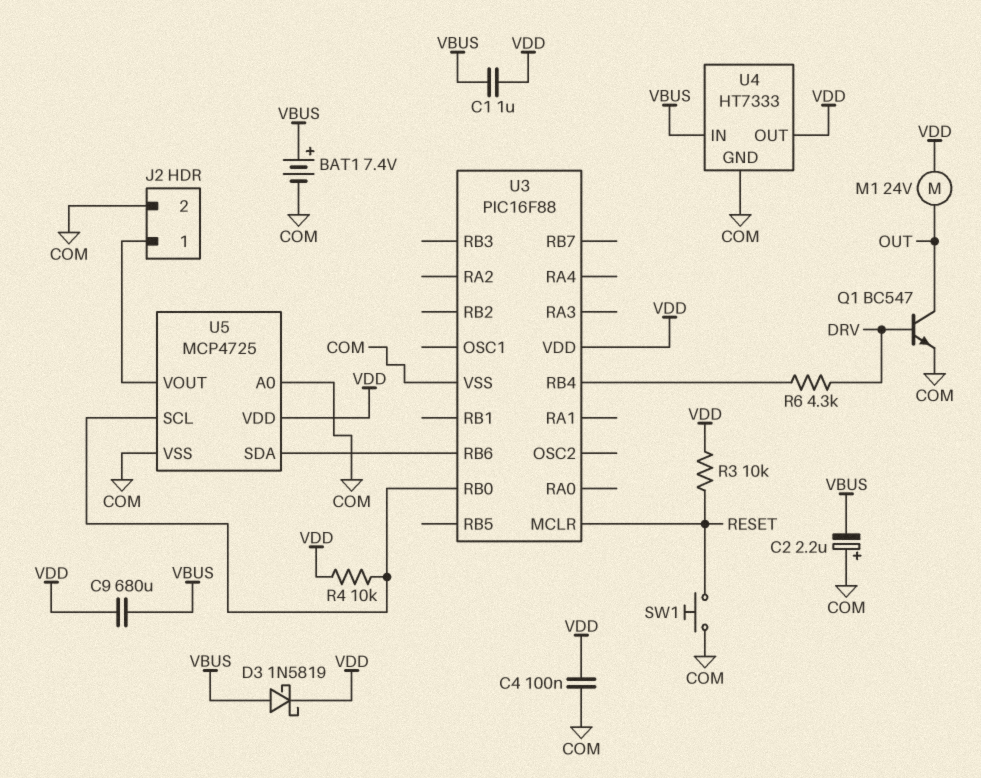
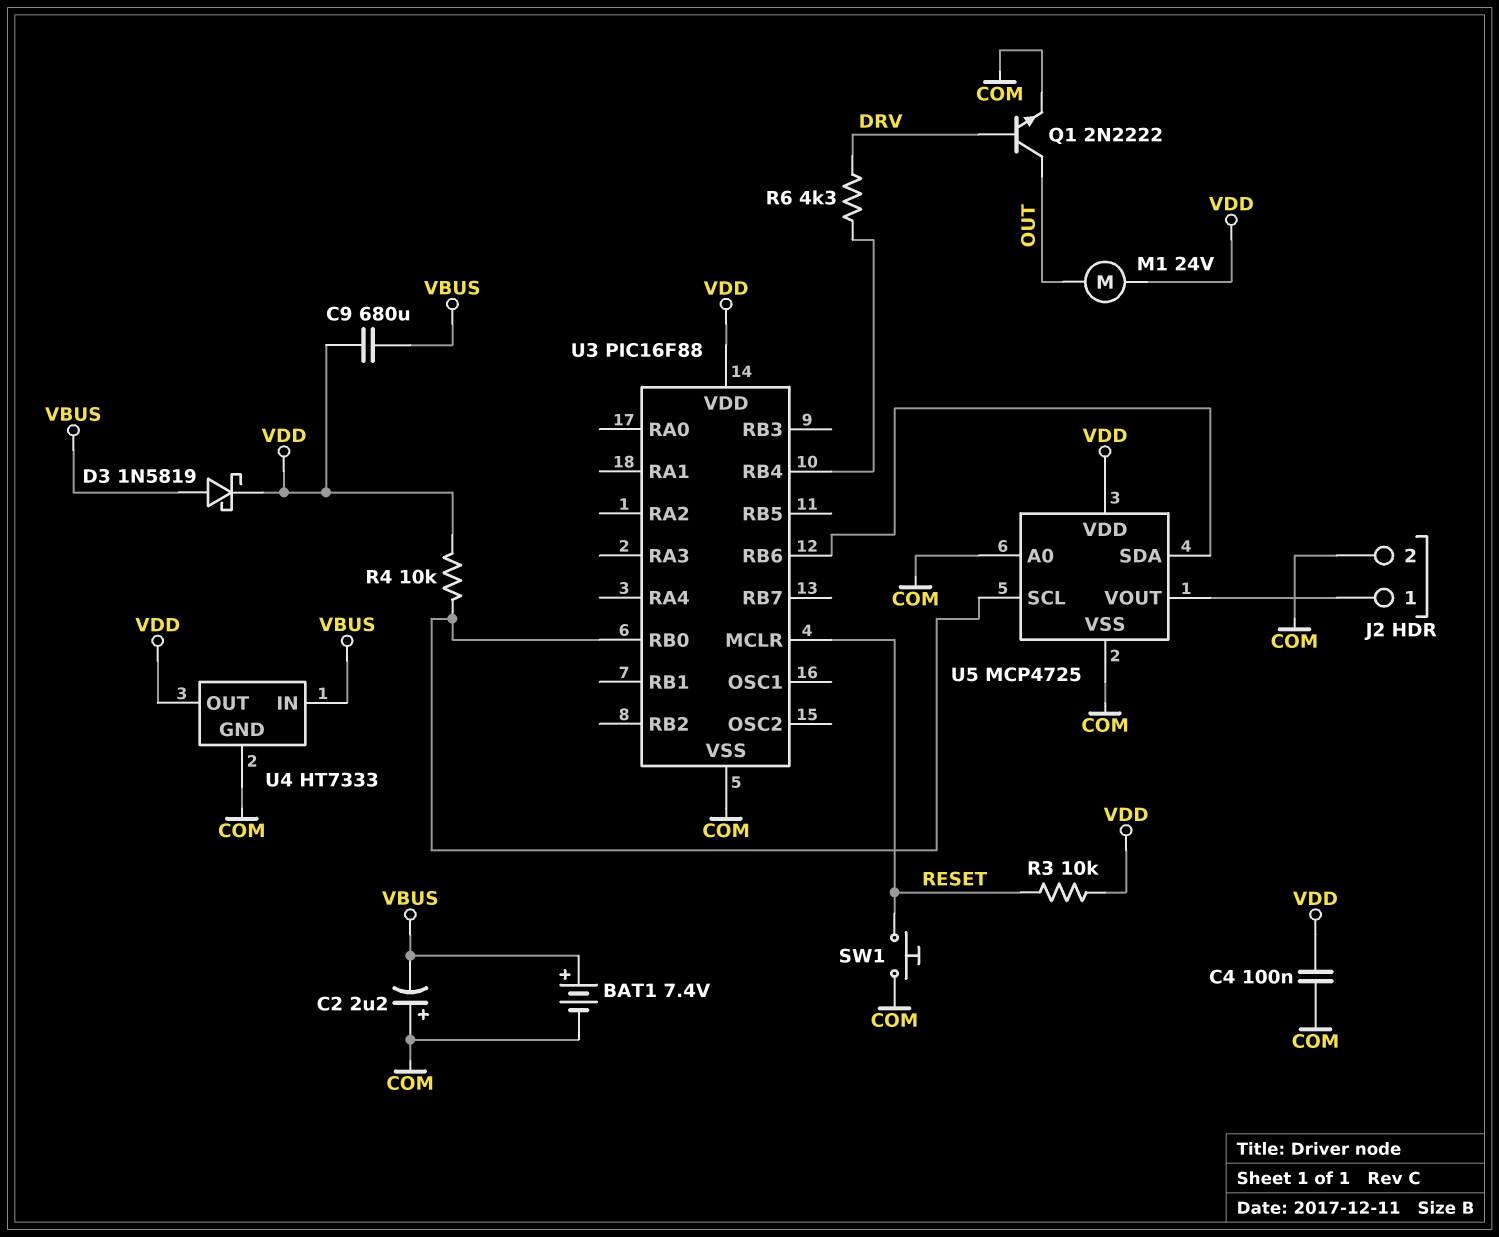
C1: 1uF (VBUS, VDD) -> none
Q1: NPN BC547 (B DRV, C OUT, E COM) -> NPN 2N2222 (B DRV, C OUT, E COM)

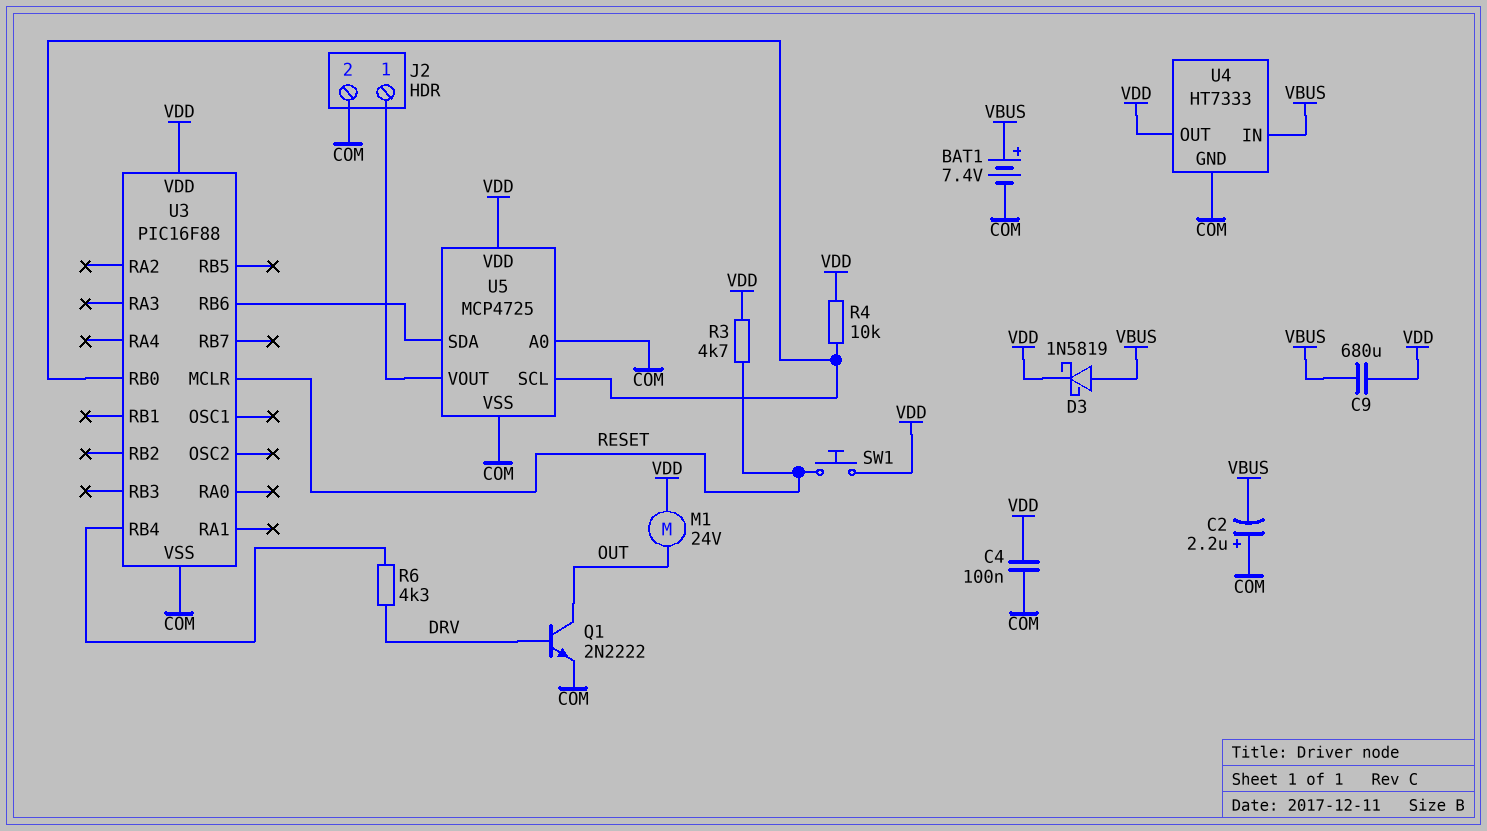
R3: 10k (RESET, VDD) -> 4.7k (RESET, VDD)
SW1: button (COM, RESET) -> button (RESET, VDD)

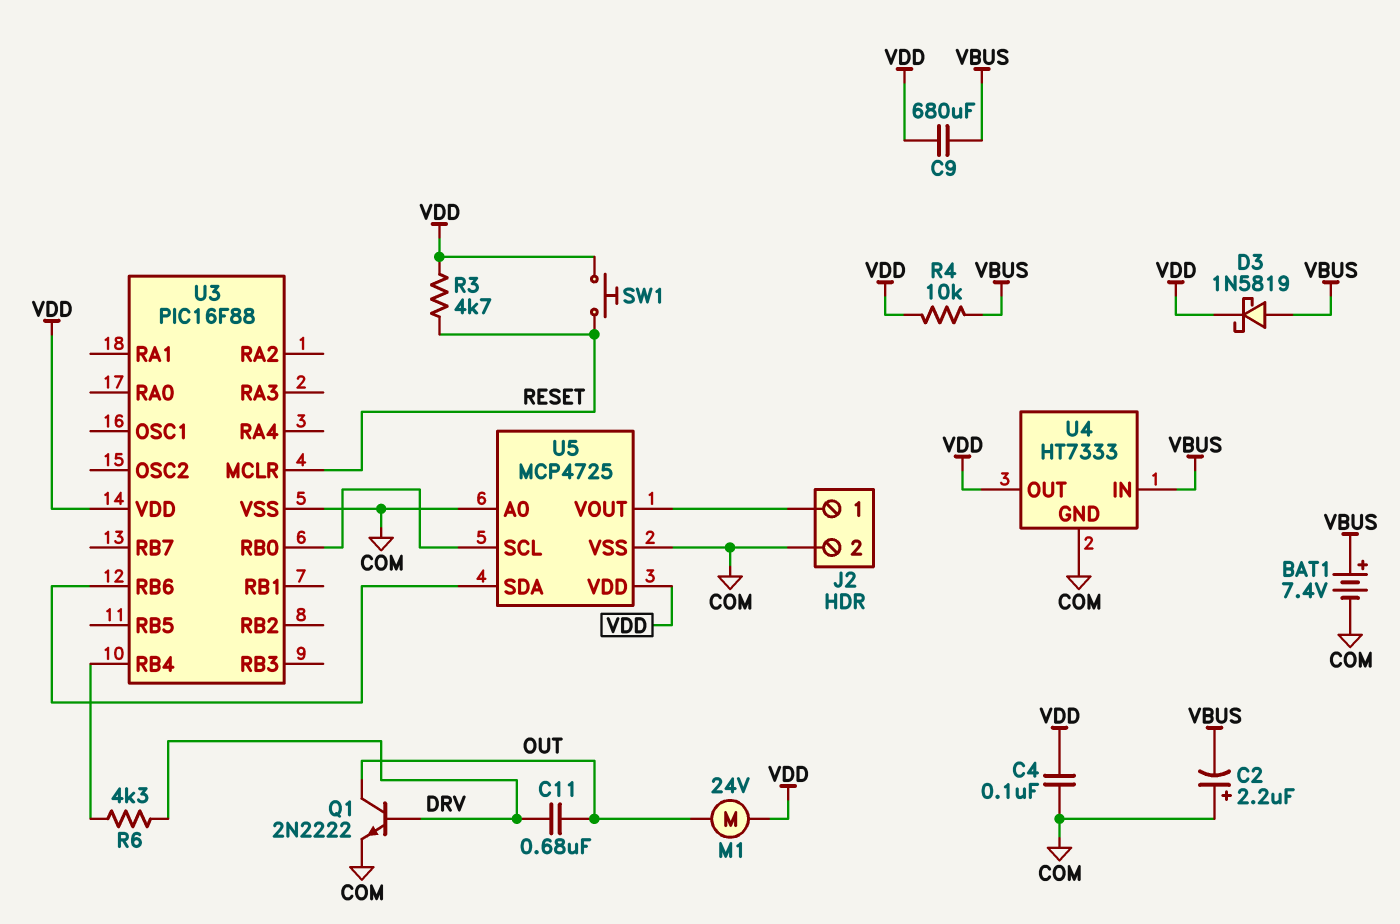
C11: none -> 680nF (DRV, OUT)
R4: 10k (U3/RB0, VDD) -> 10k (VBUS, VDD)

